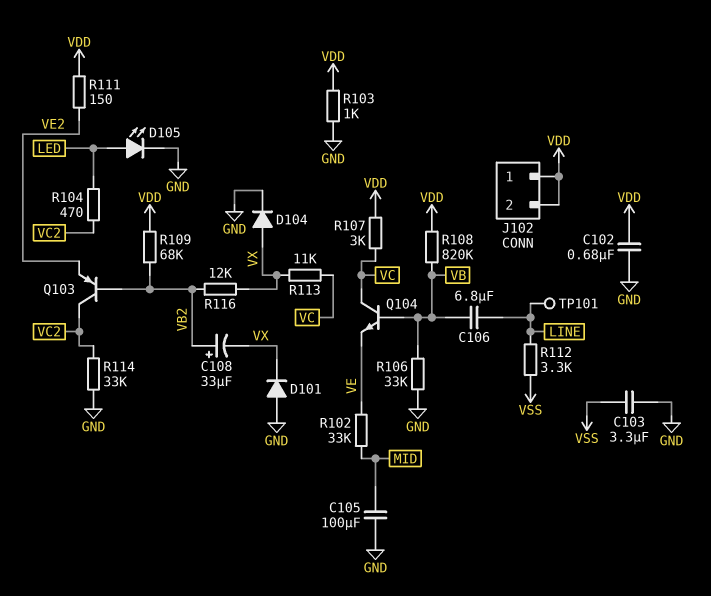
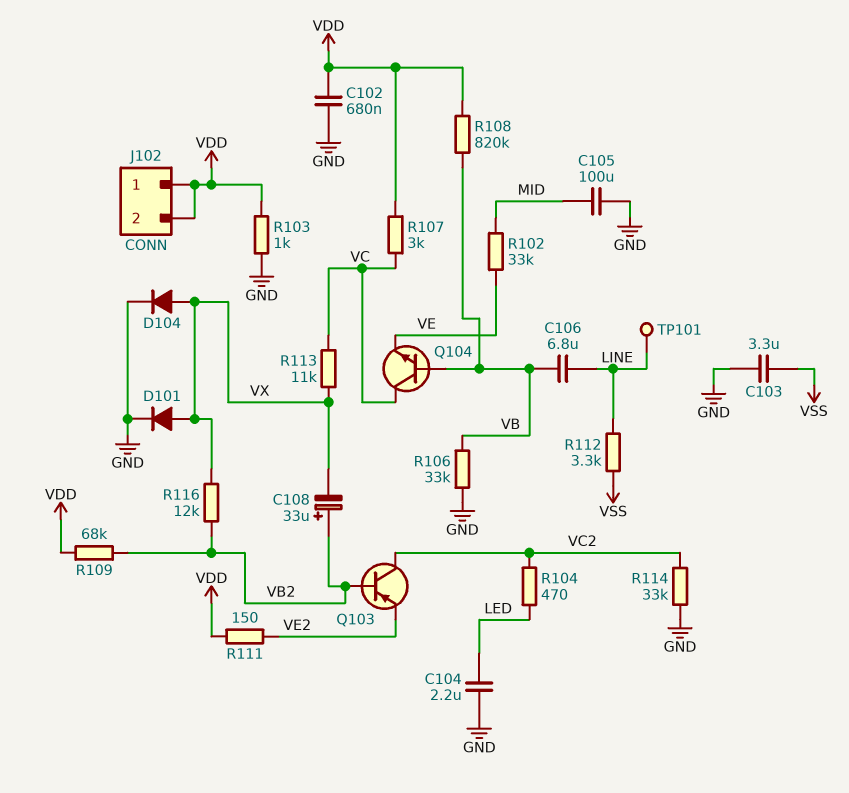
C104: none -> 2.2uF (GND, LED)
D101: diode (A GND, K VX) -> diode (A VX, K GND)
D105: LED (A LED, K GND) -> none

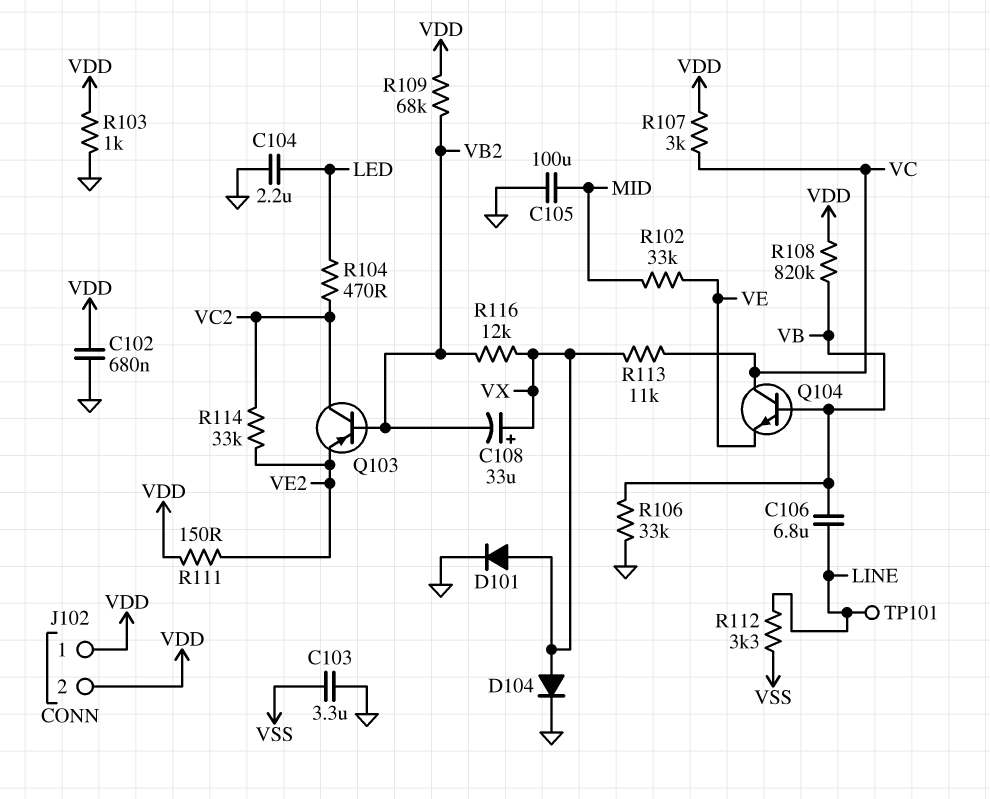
C108: 33uF (plus VB2, minus VX) -> 33uF (plus VX, minus VB2)
R114: 33k (GND, VC2) -> 33k (VC2, VE2)

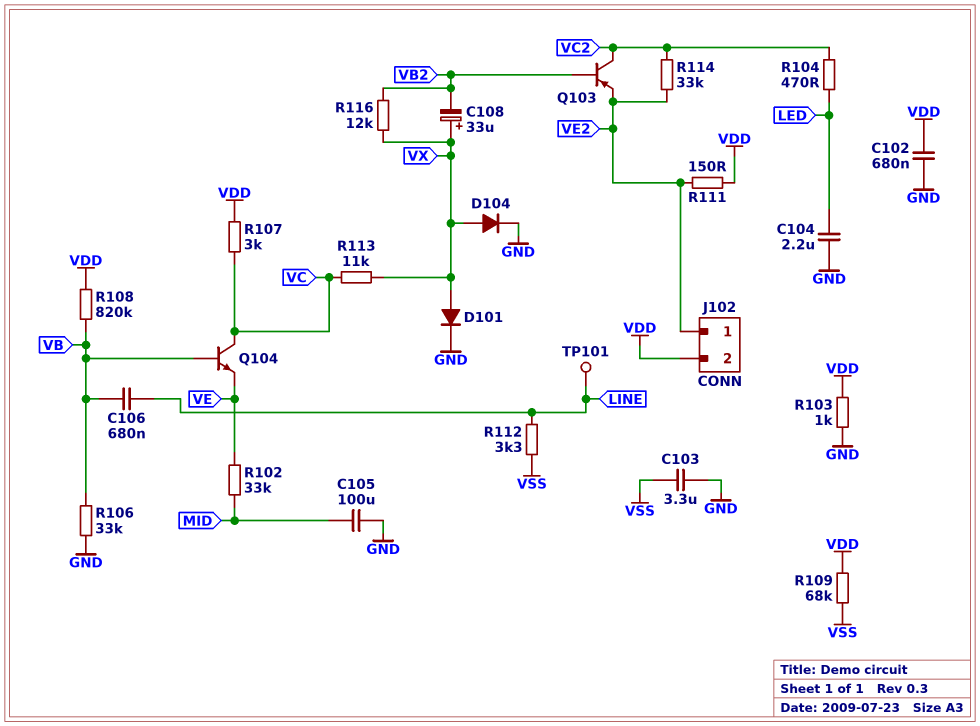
C106: 6.8uF (LINE, VB) -> 680nF (LINE, VB)
J102 pin 1: VDD -> VE2
R109: 68k (VB2, VDD) -> 68k (VDD, VSS)

